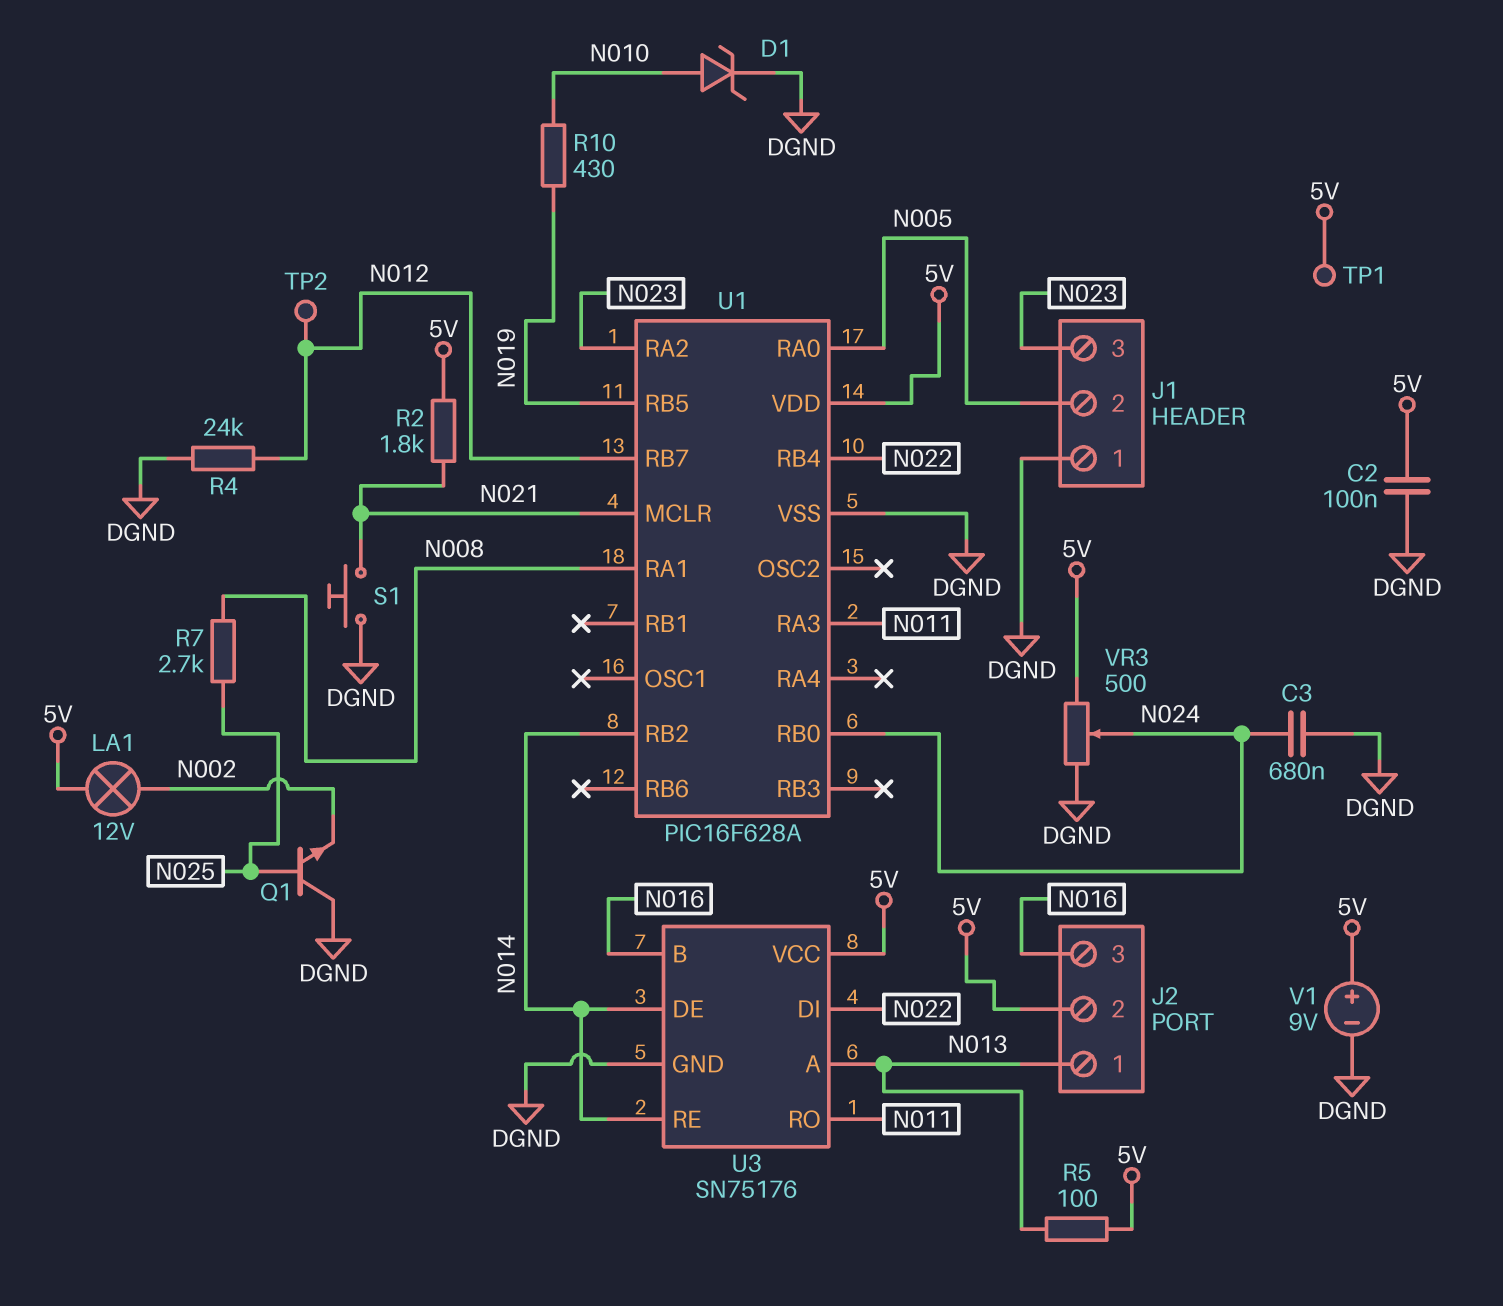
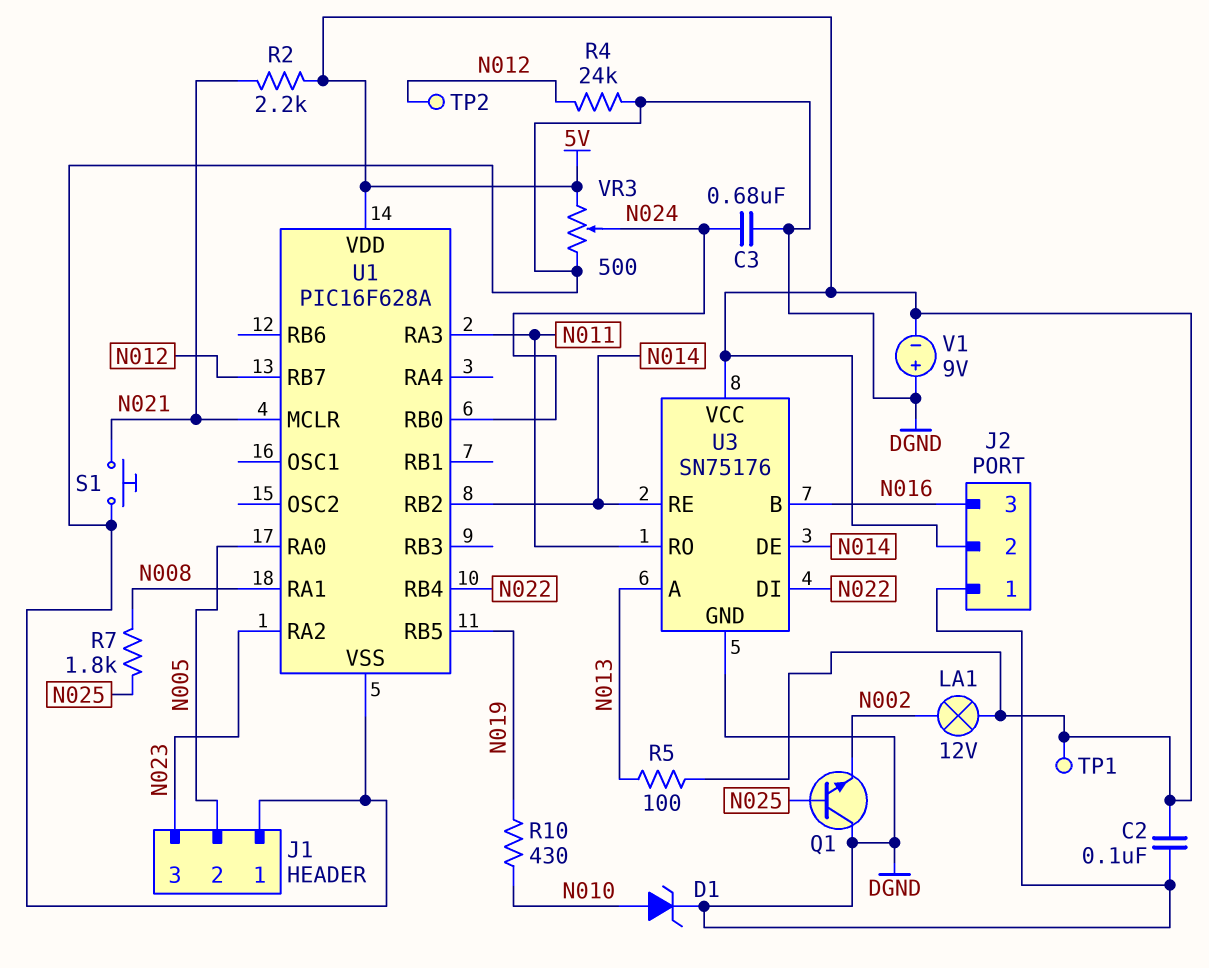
J2 pin 1: N013 -> DGND
R2: 1.8k (5V, N021) -> 2.2k (5V, N021)
R7: 2.7k (N008, N025) -> 1.8k (N008, N025)
V1: 9V (plus 5V, minus DGND) -> 9V (plus DGND, minus 5V)

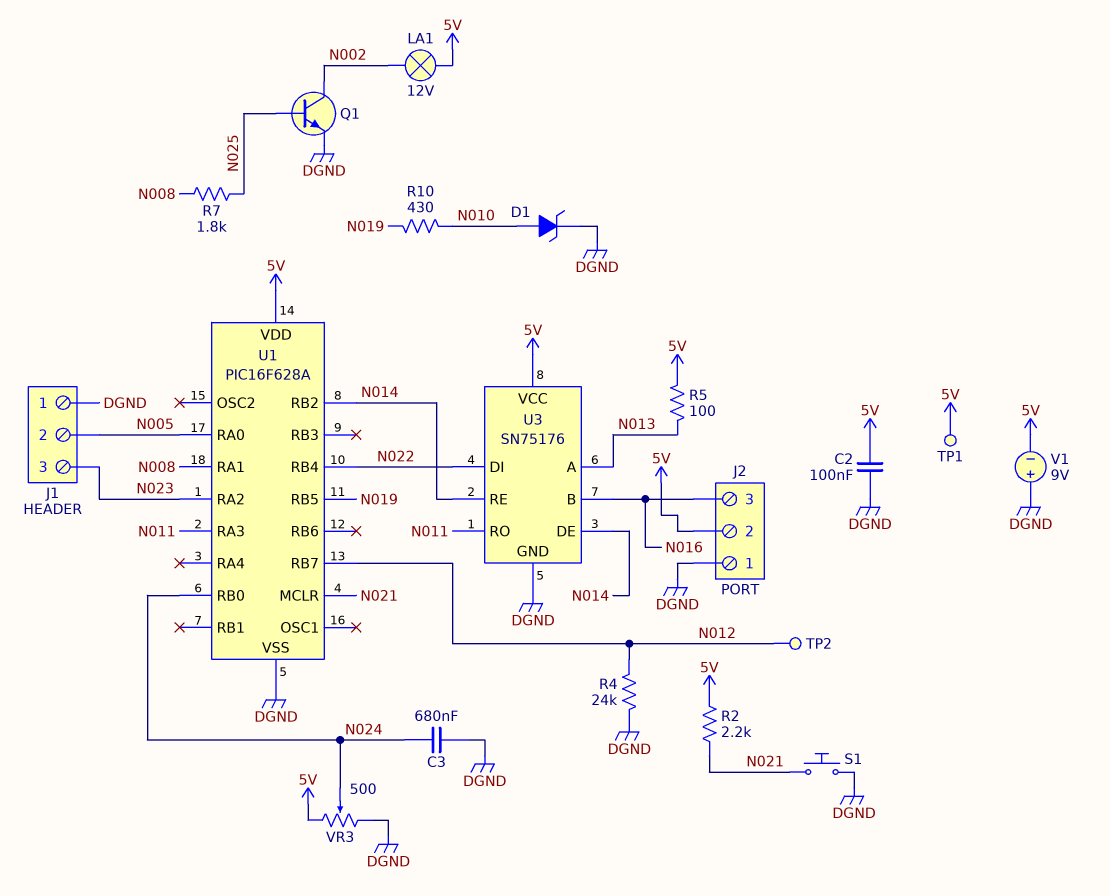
Q1: NPN (B N025, C DGND, E N002) -> NPN (B N025, C N002, E DGND)

